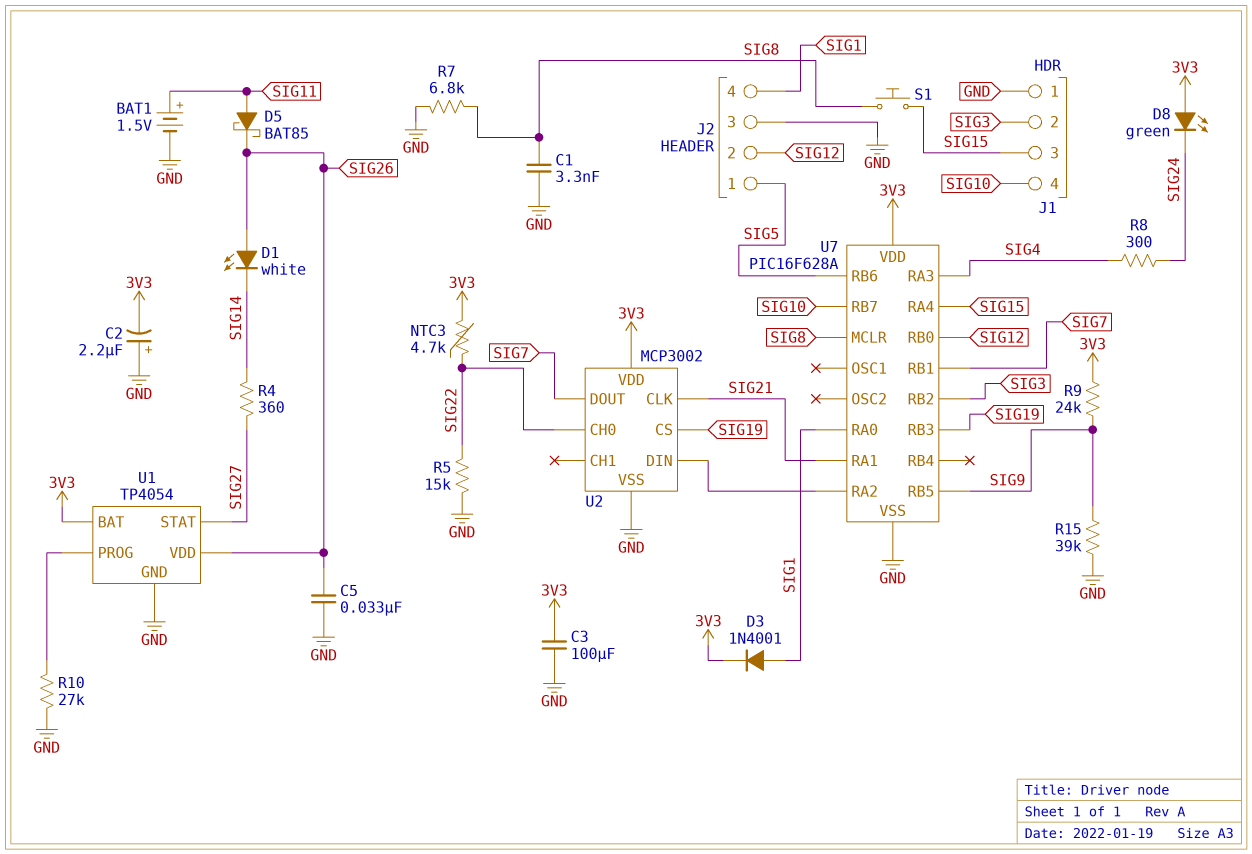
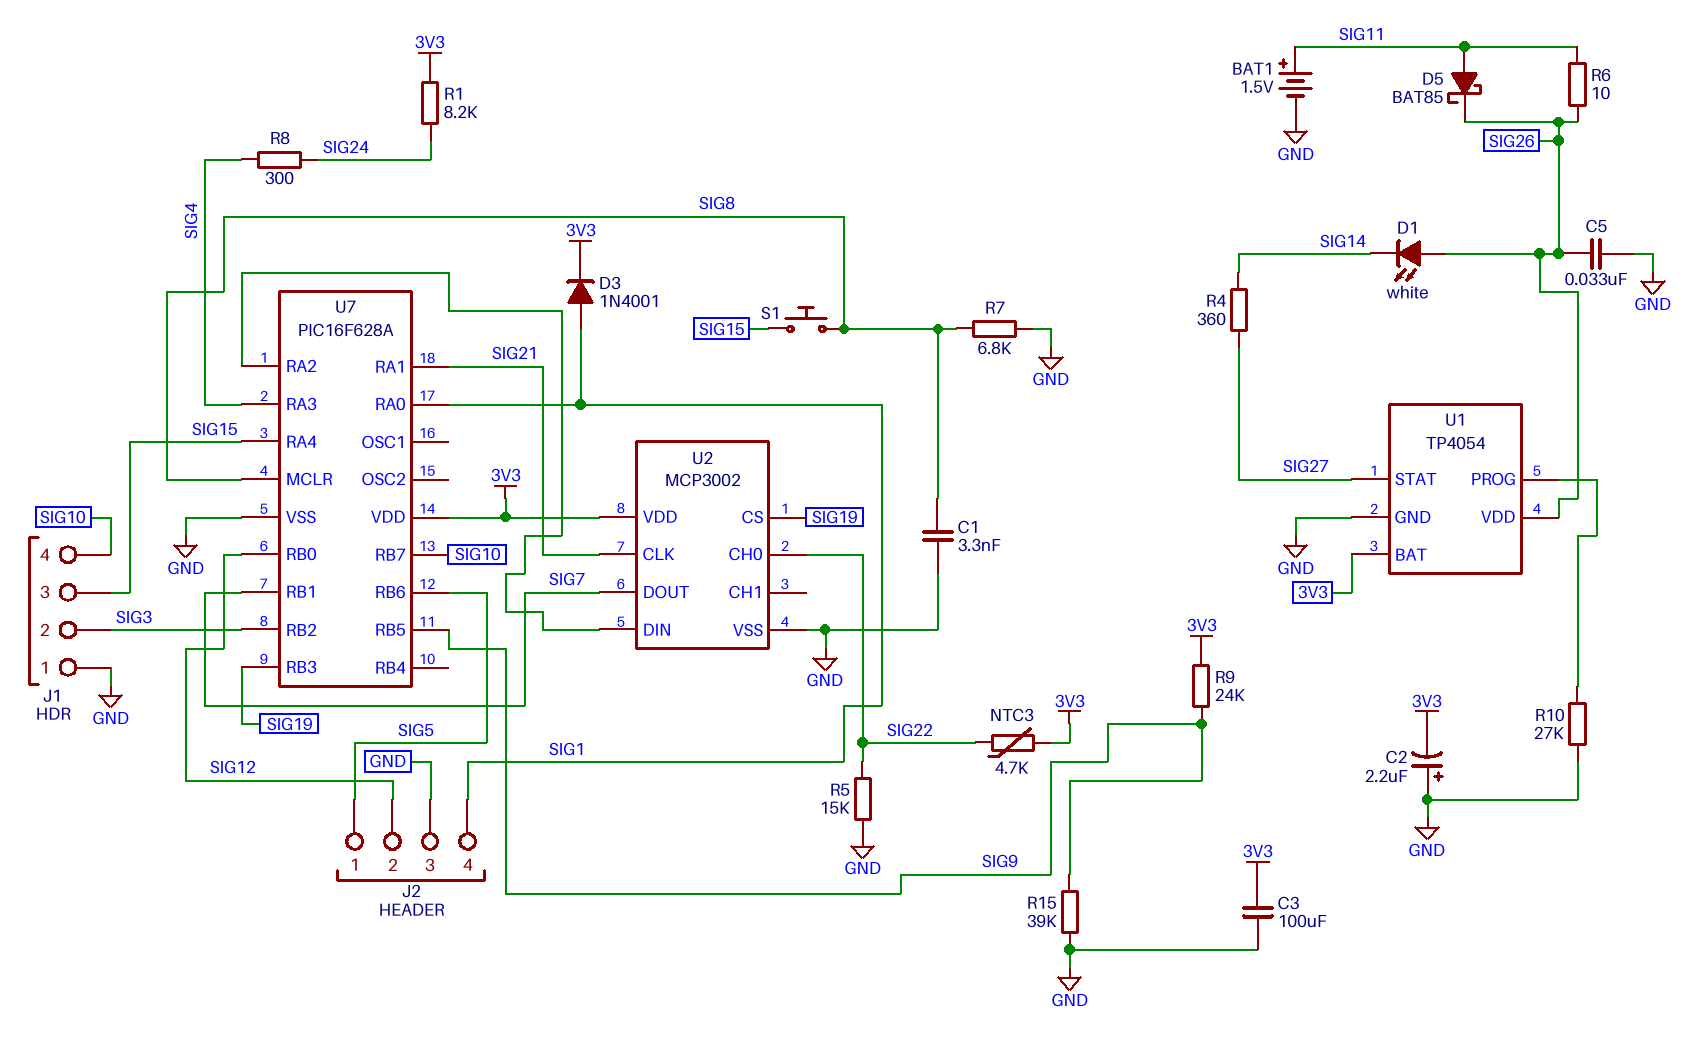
D8: LED green (A 3V3, K SIG24) -> none
R1: none -> 8.2k (3V3, SIG24)
R6: none -> 10 (SIG11, SIG26)

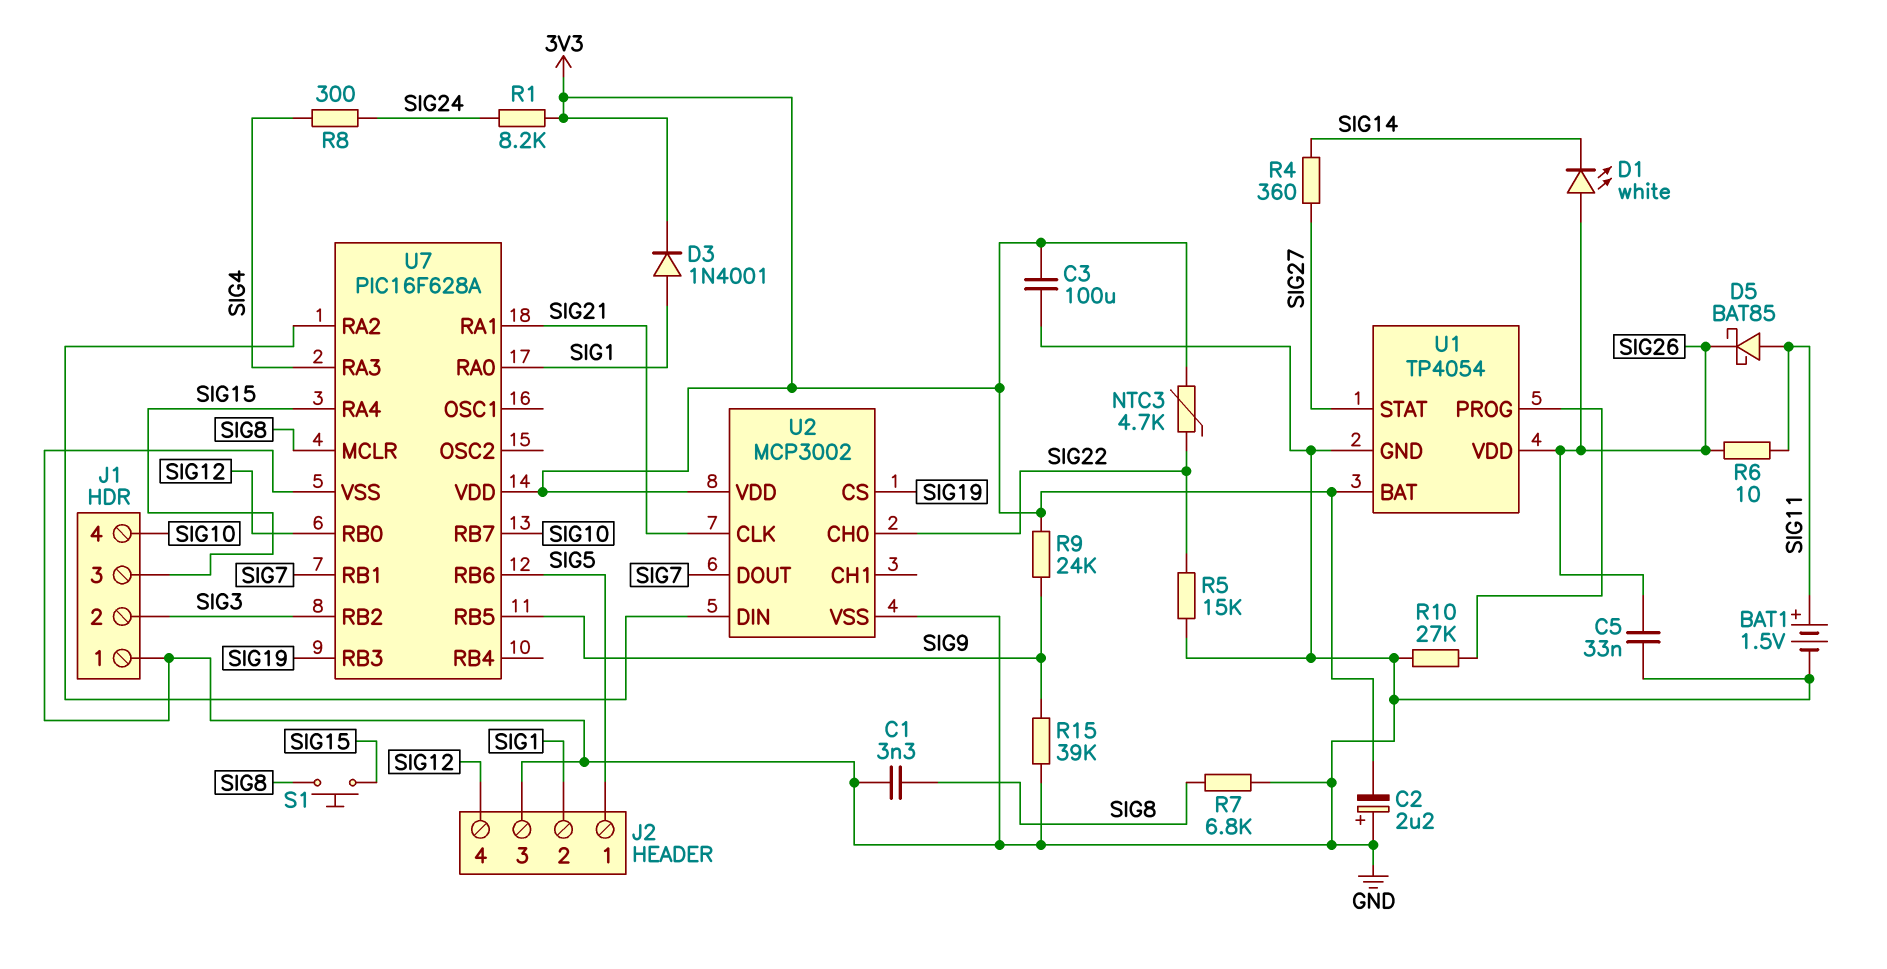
J2 pin 2: SIG12 -> SIG1
J2 pin 4: SIG1 -> SIG12

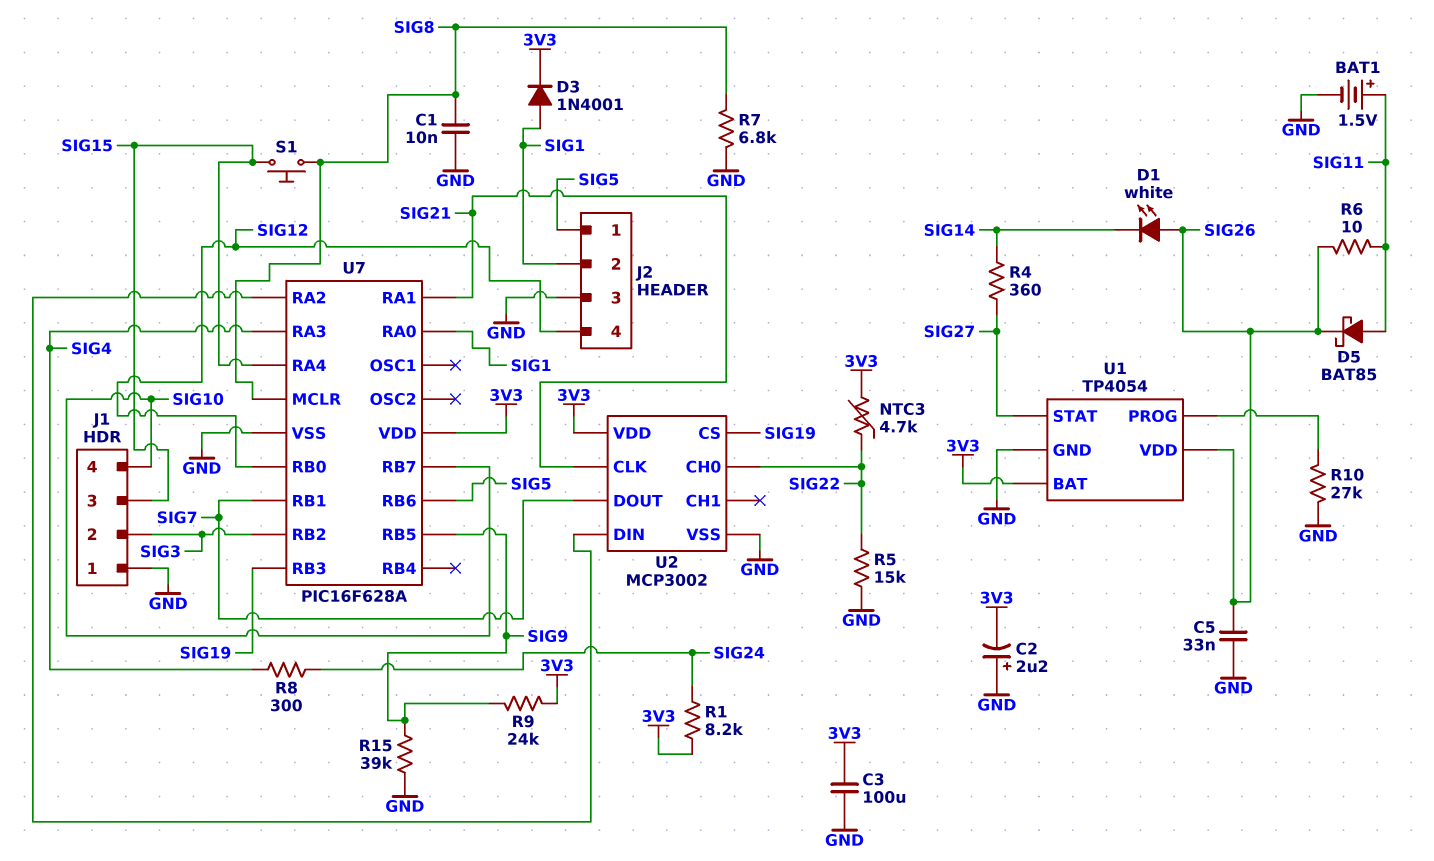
C1: 3.3nF (GND, SIG8) -> 10nF (GND, SIG8)

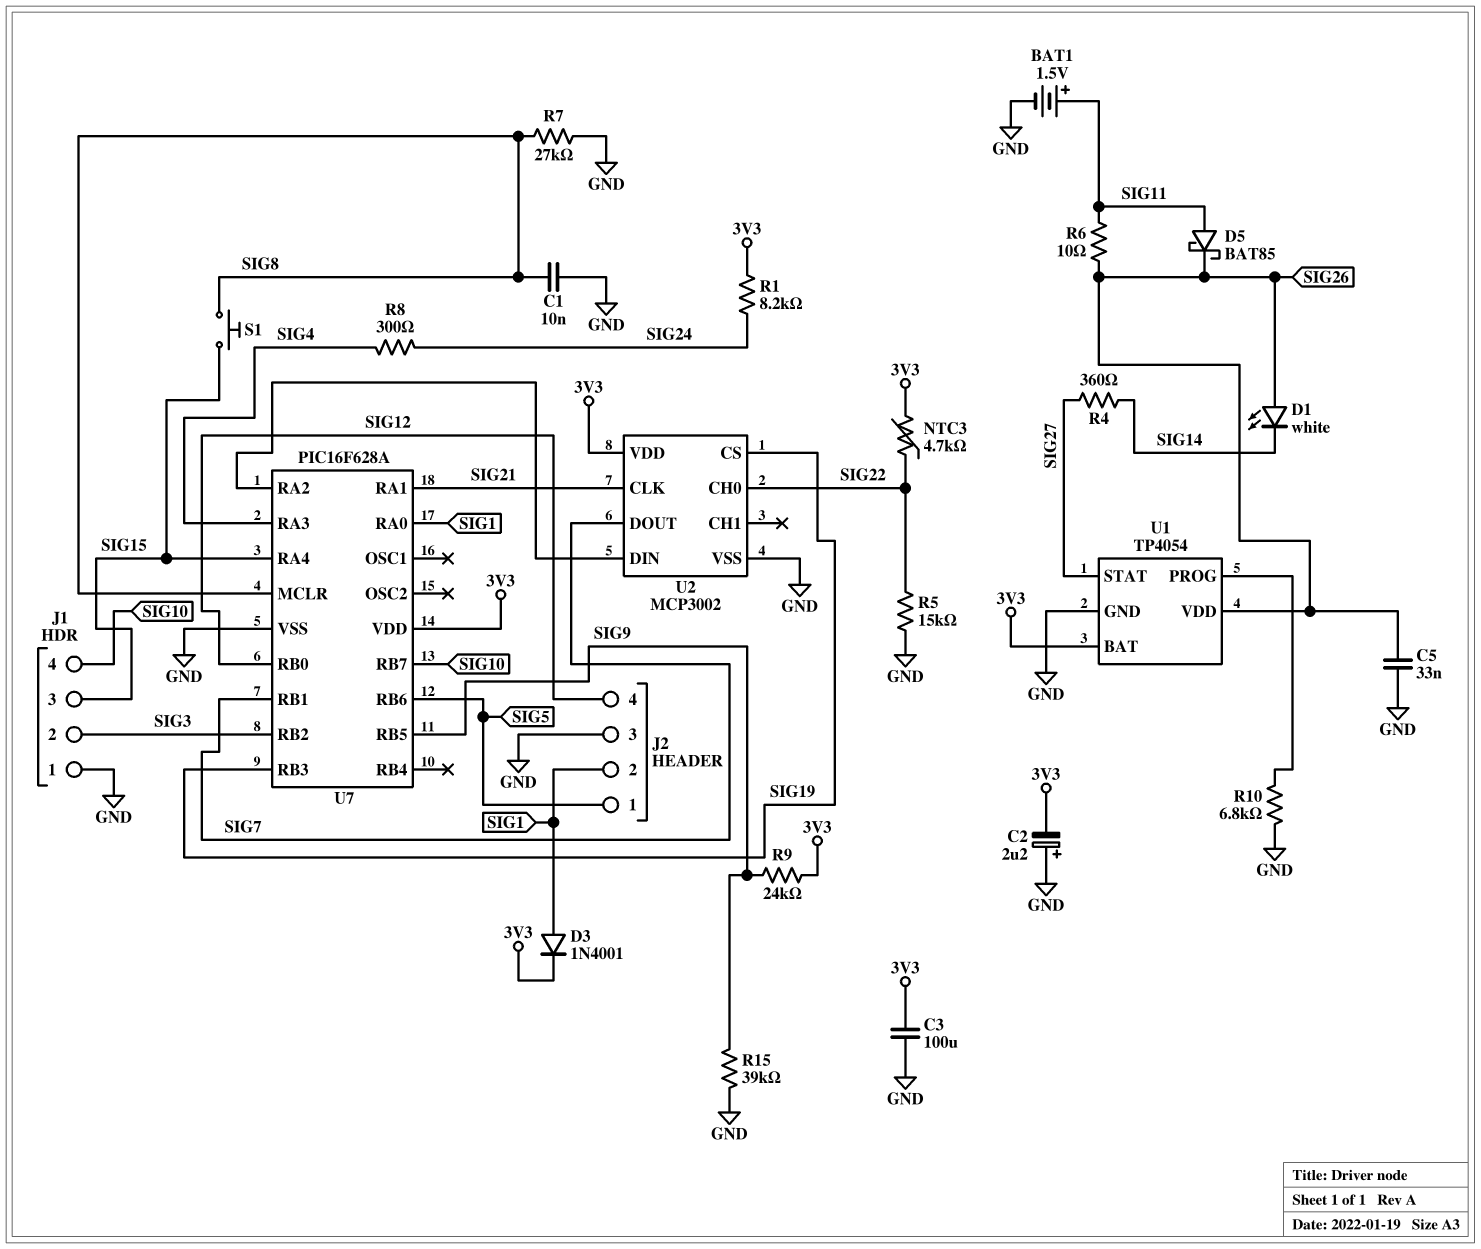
R7: 6.8k (GND, SIG8) -> 27k (GND, SIG8)
R10: 27k (GND, U1/PROG) -> 6.8k (GND, U1/PROG)

